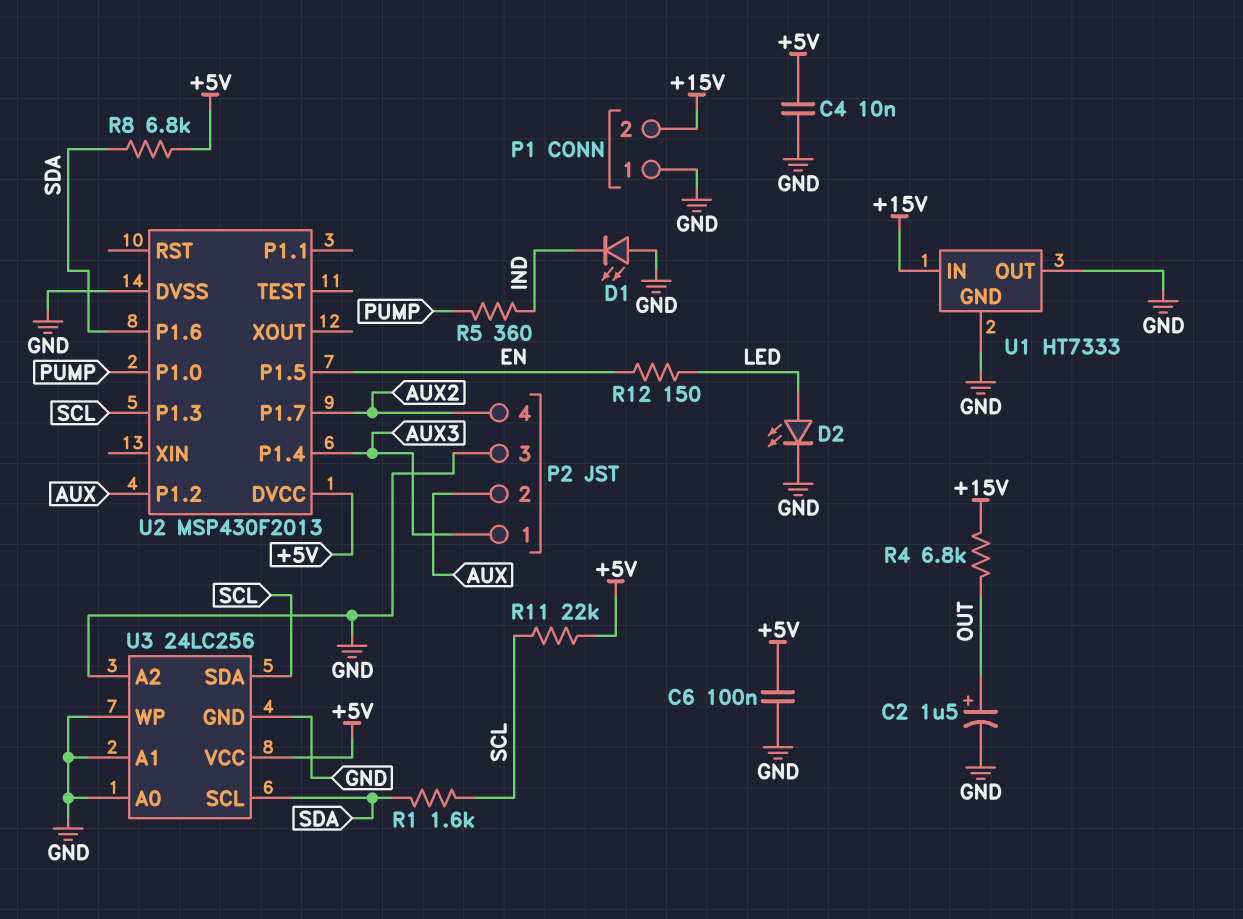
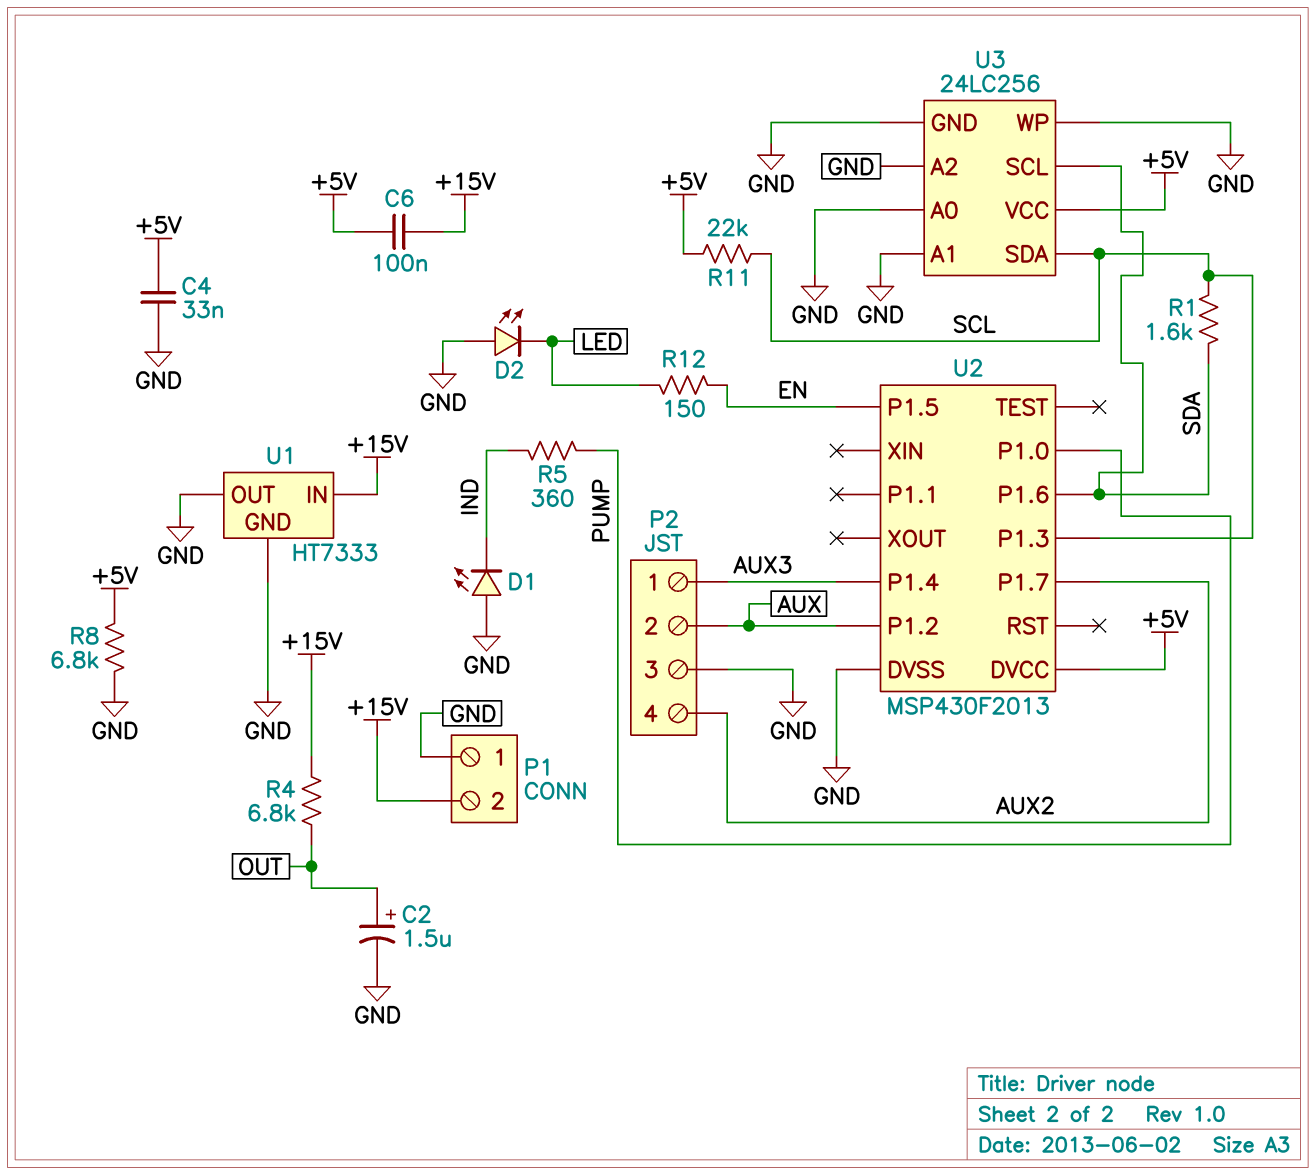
C4: 10nF (+5V, GND) -> 33nF (+5V, GND)
C6: 100nF (+5V, GND) -> 100nF (+5V, +15V)
D2: LED (A LED, K GND) -> LED (A GND, K LED)
R8: 6.8k (+5V, SDA) -> 6.8k (+5V, GND)

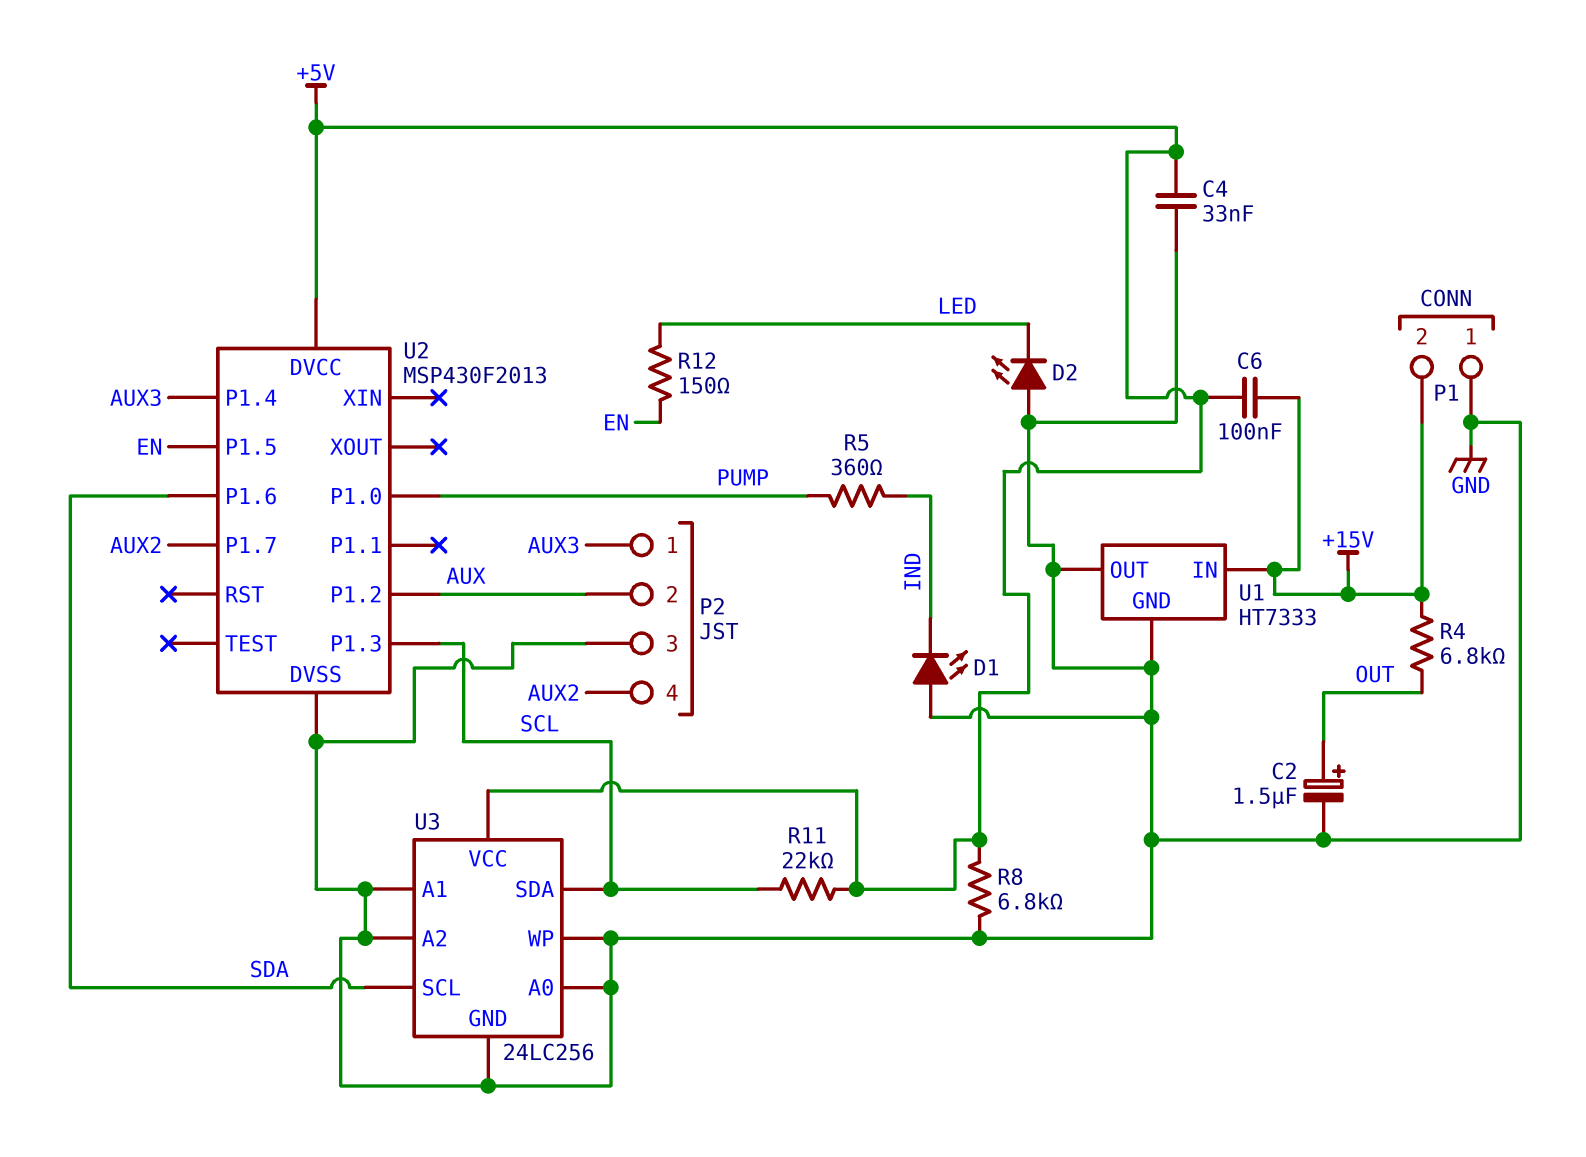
R1: 1.6k (SCL, SDA) -> none

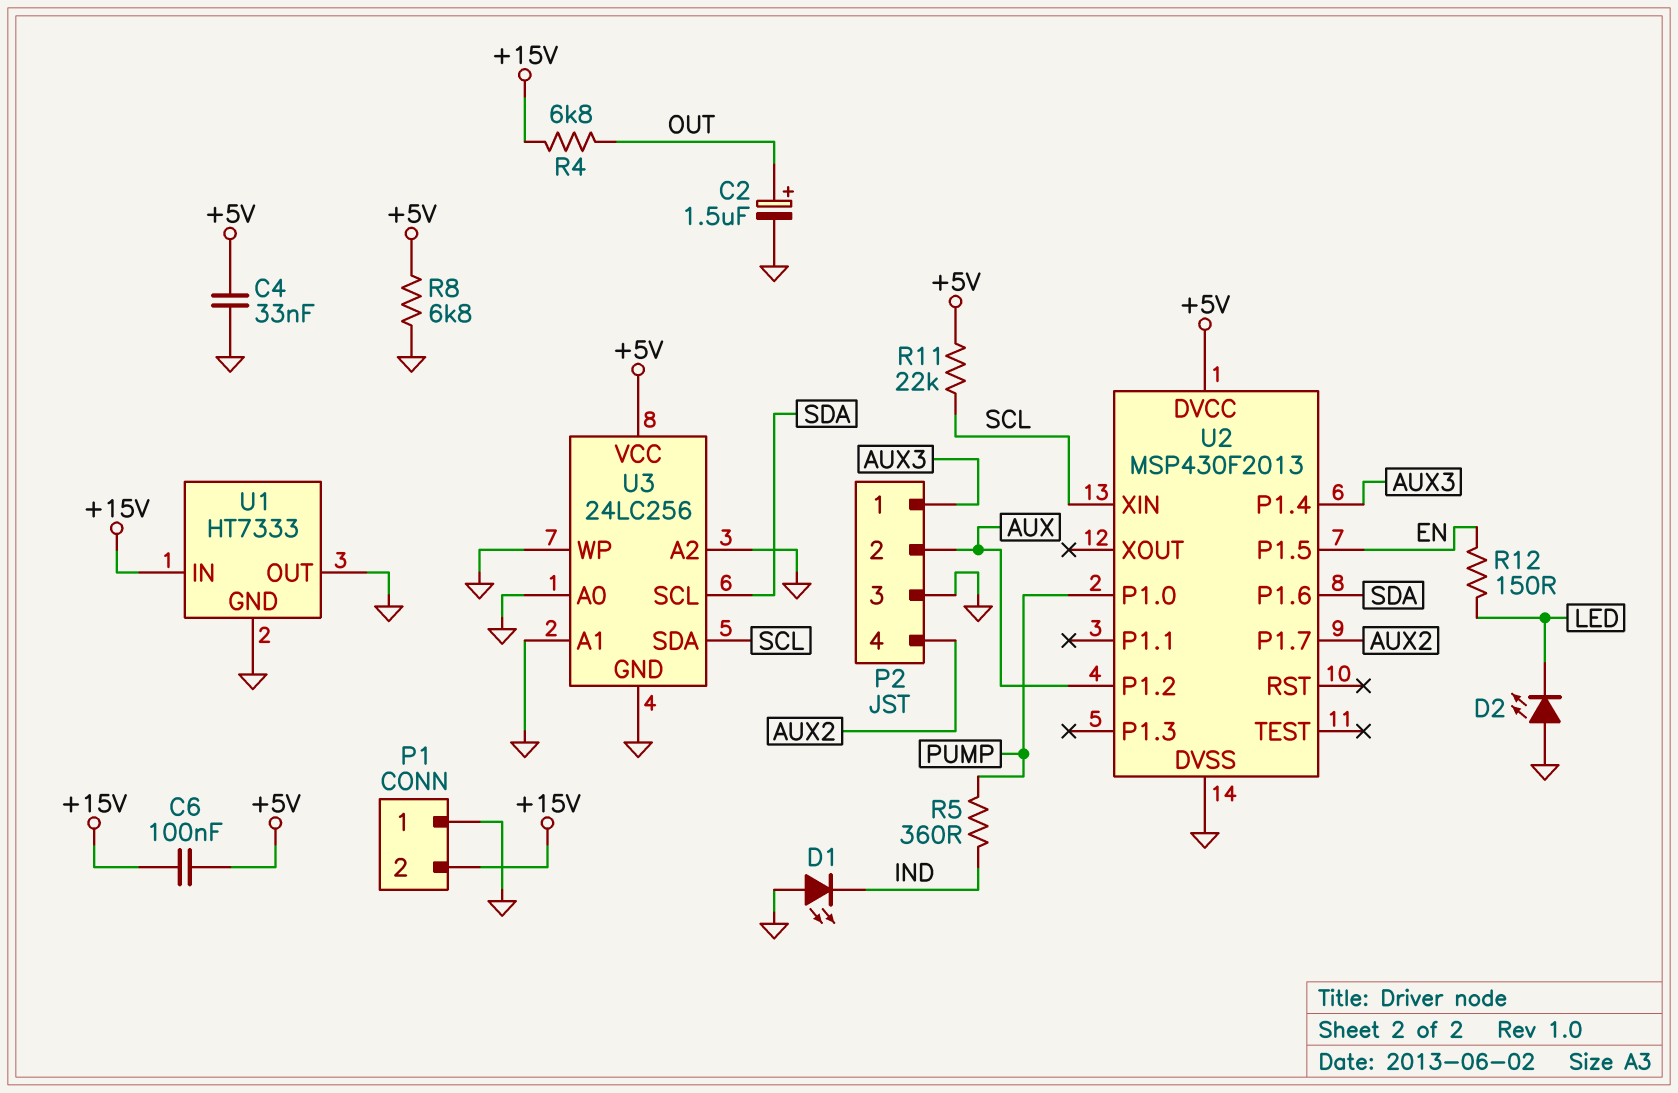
U2 pin P1.3: SCL -> none
U2 pin XIN: none -> SCL

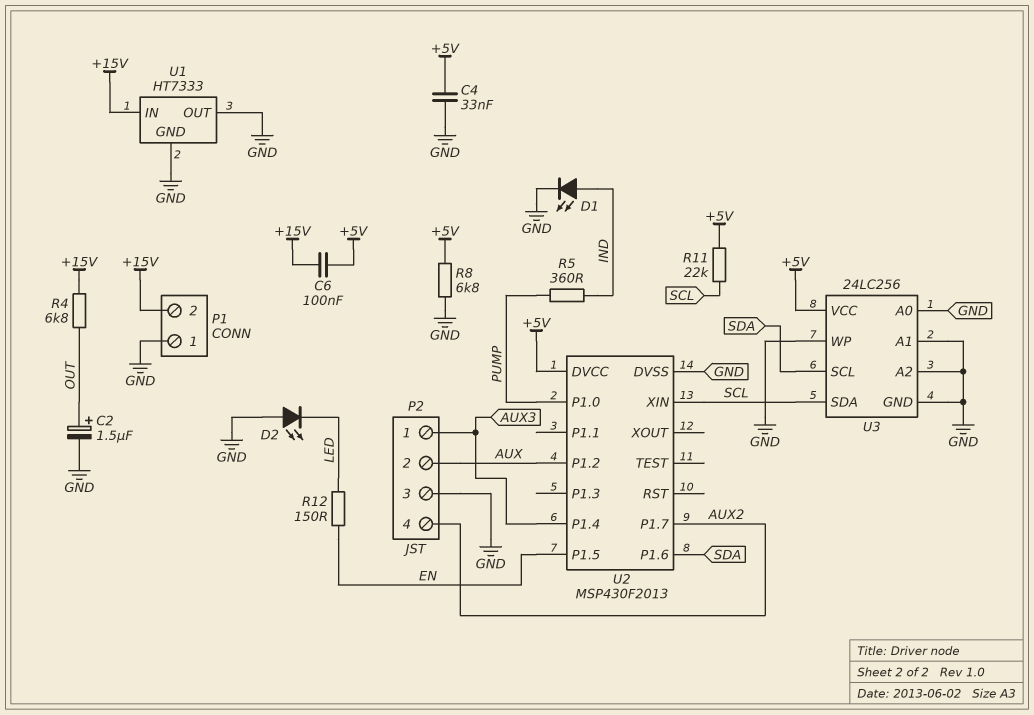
D1: LED (A GND, K IND) -> LED (A IND, K GND)

